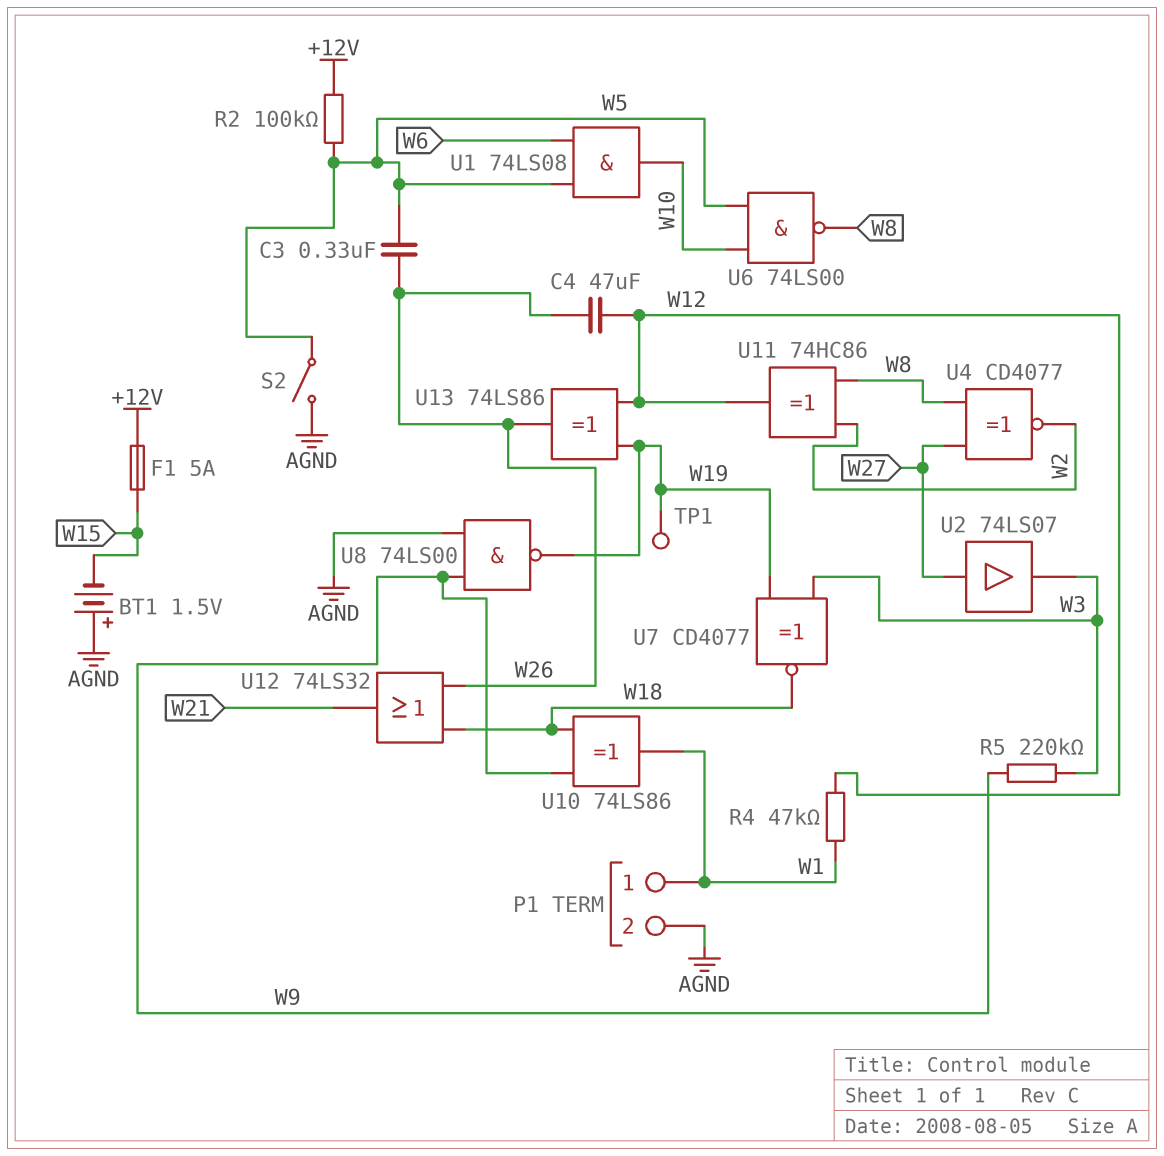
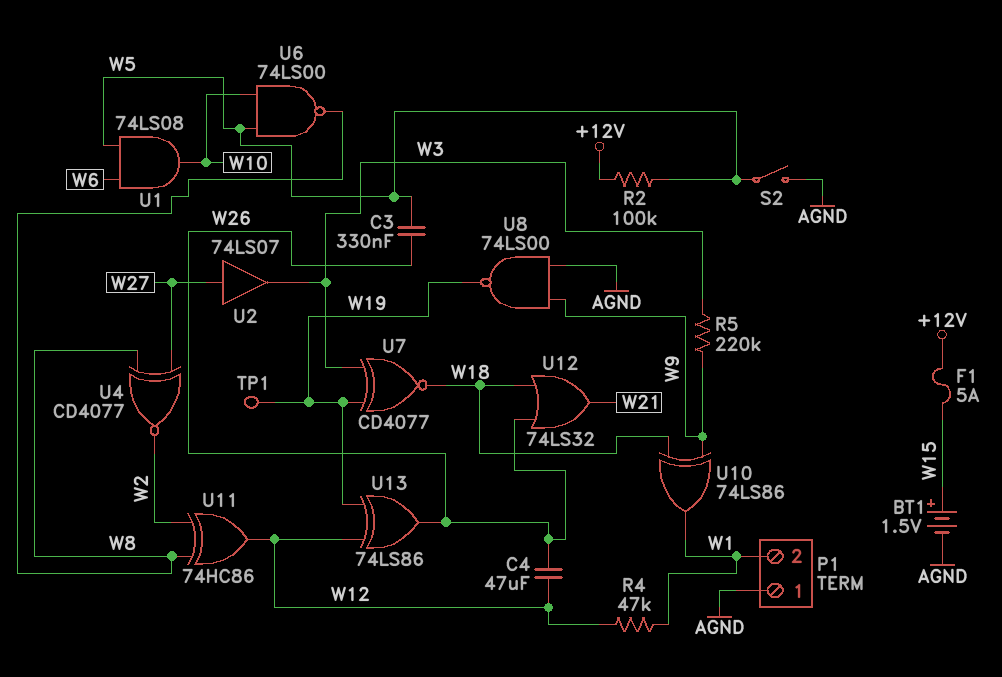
BT1: 1.5V (plus AGND, minus W15) -> 1.5V (plus W15, minus AGND)
P1 pin 1: W1 -> AGND
P1 pin 2: AGND -> W1

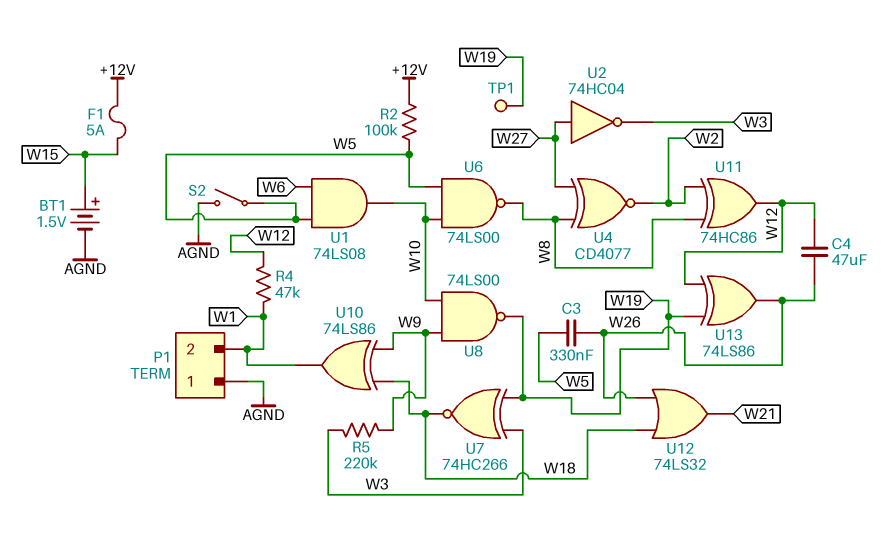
U2: buffer 74LS07 (in W27, out W3) -> NOT 74HC04 (in W27, out W3)
U7: XNOR CD4077 (in W3, in W19, out W18) -> XNOR 74HC266 (in W3, in W19, out W18)
U8: NAND 74LS00 (in AGND, in W9, out W19) -> NAND 74LS00 (in W9, in W10, out W19)

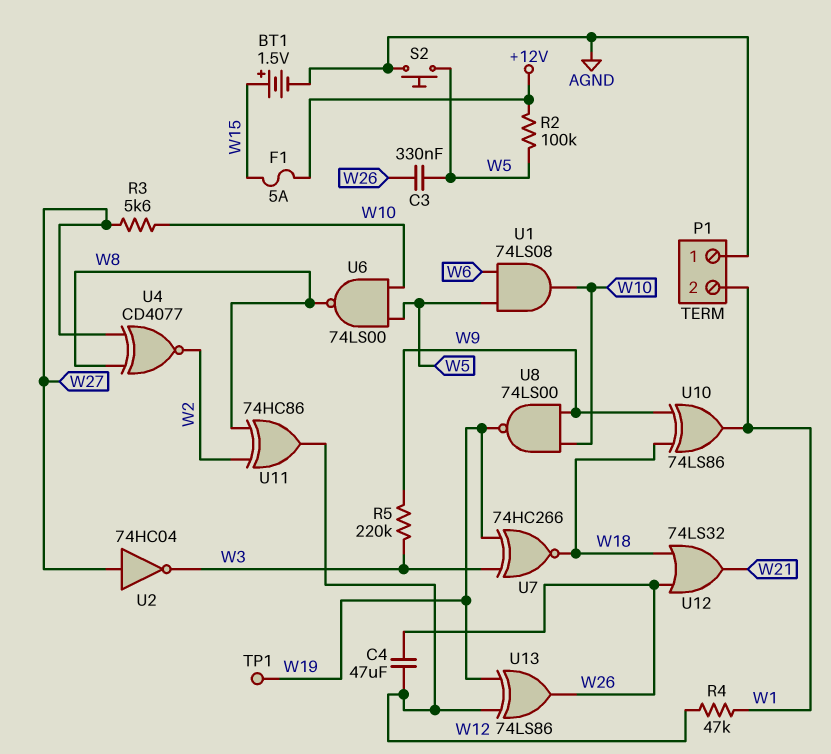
R3: none -> 5.6k (W10, W27)
S2: switch (AGND, W5) -> button (AGND, W5)

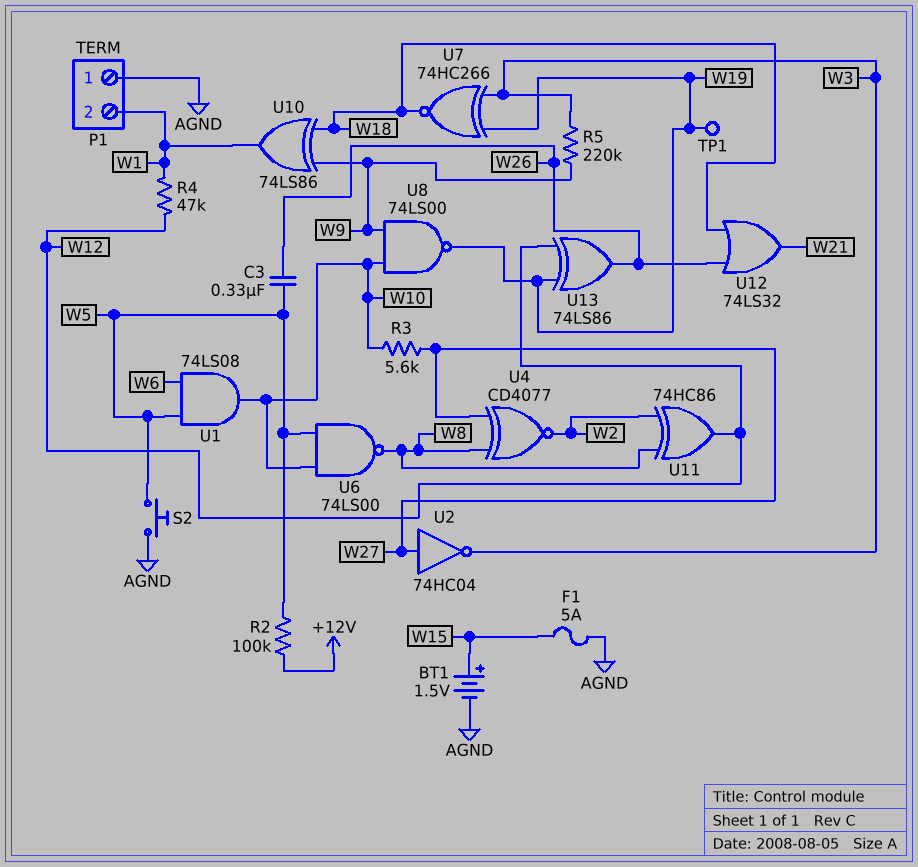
C4: 47uF (W12, W26) -> none
F1: 5A (+12V, W15) -> 5A (AGND, W15)

